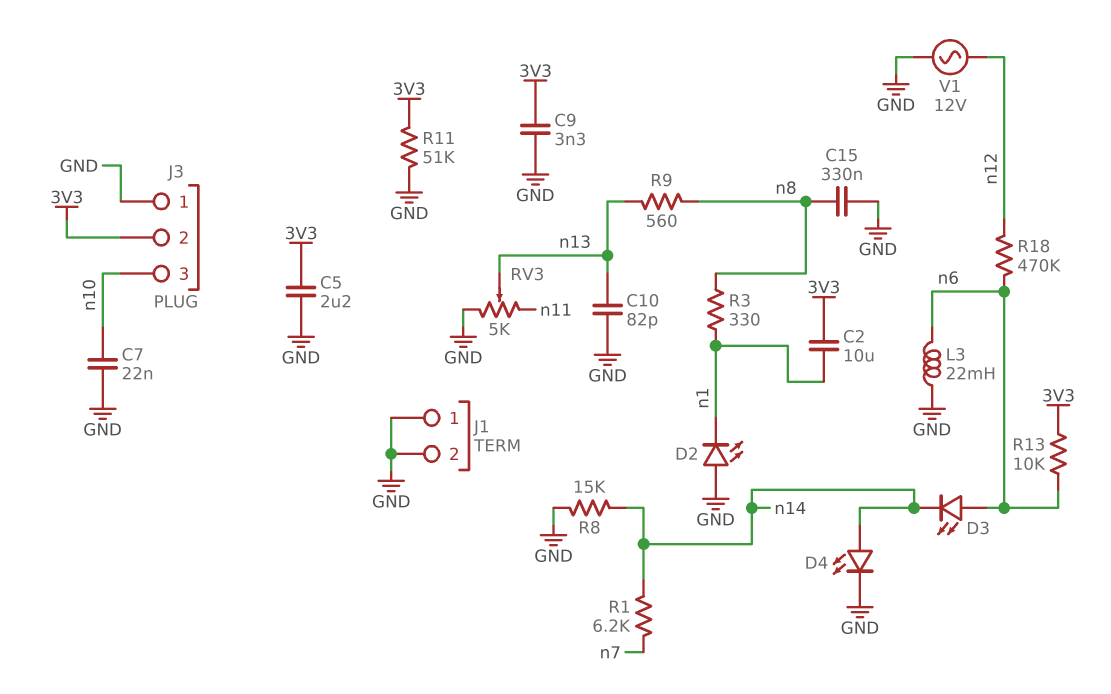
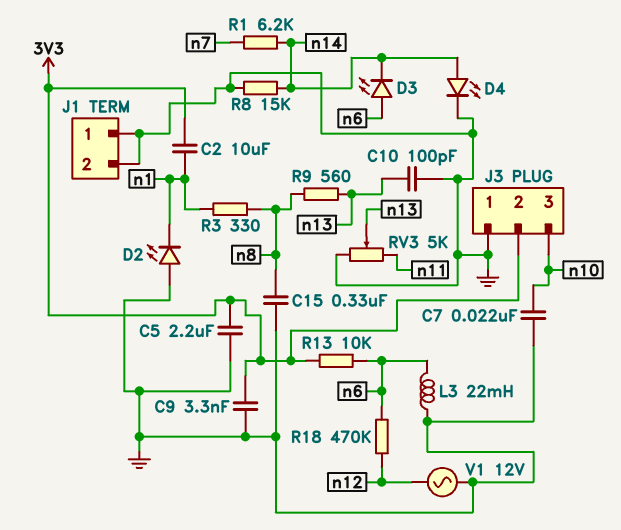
C10: 82pF (GND, n13) -> 100pF (GND, n13)
R11: 51k (3V3, GND) -> none

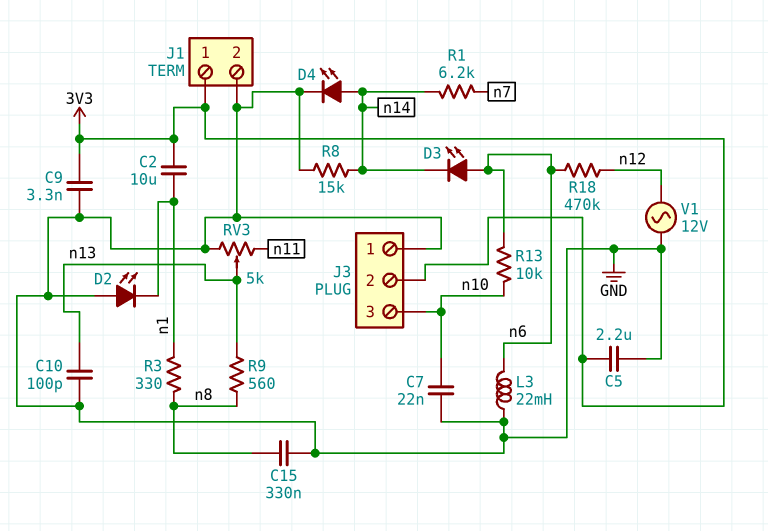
J1 pin 1: GND -> 3V3
R13: 10k (3V3, n6) -> 10k (n6, n10)

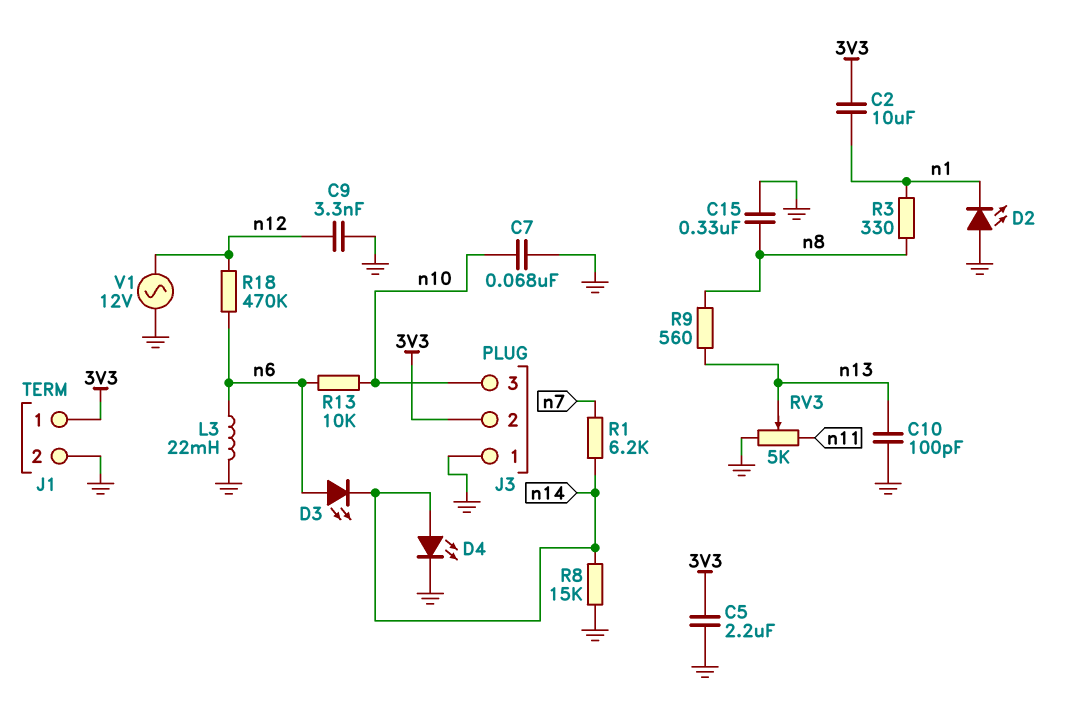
C7: 22nF (GND, n10) -> 68nF (GND, n10)
C9: 3.3nF (3V3, GND) -> 3.3nF (GND, n12)

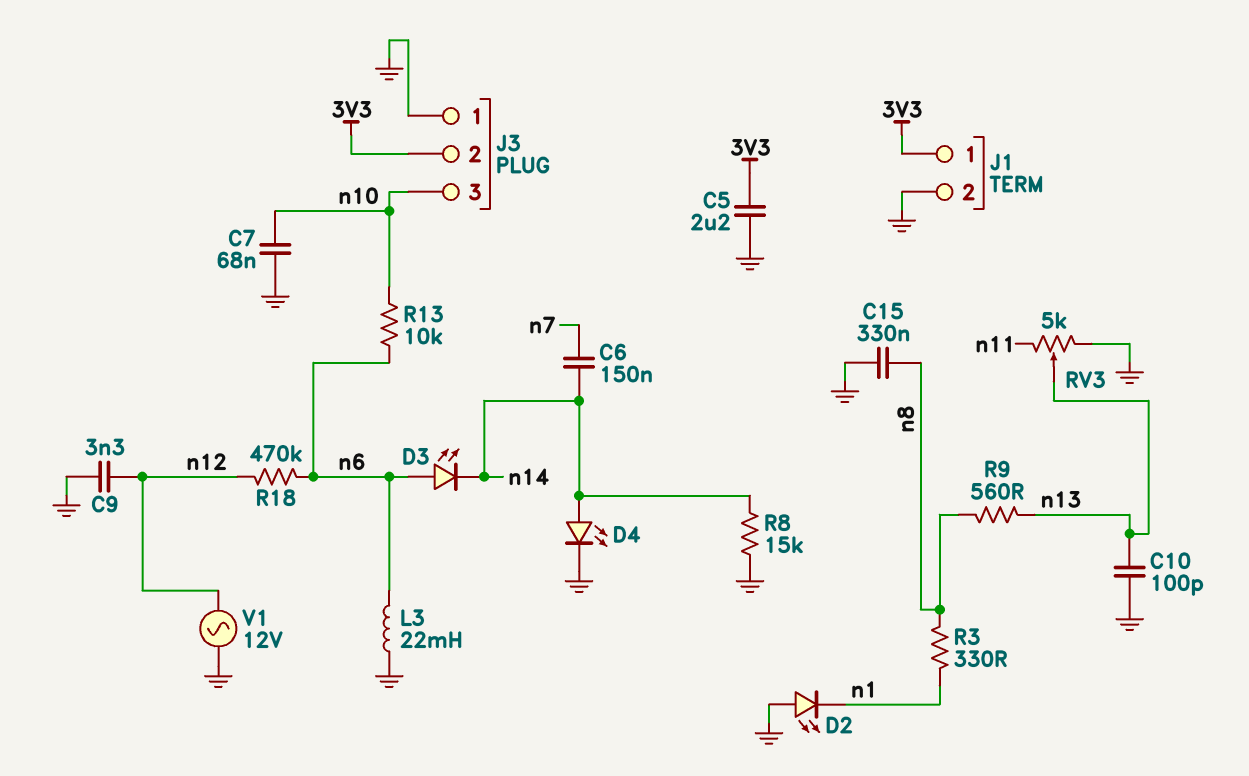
C2: 10uF (3V3, n1) -> none
C6: none -> 150nF (n7, n14)
R1: 6.2k (n7, n14) -> none

